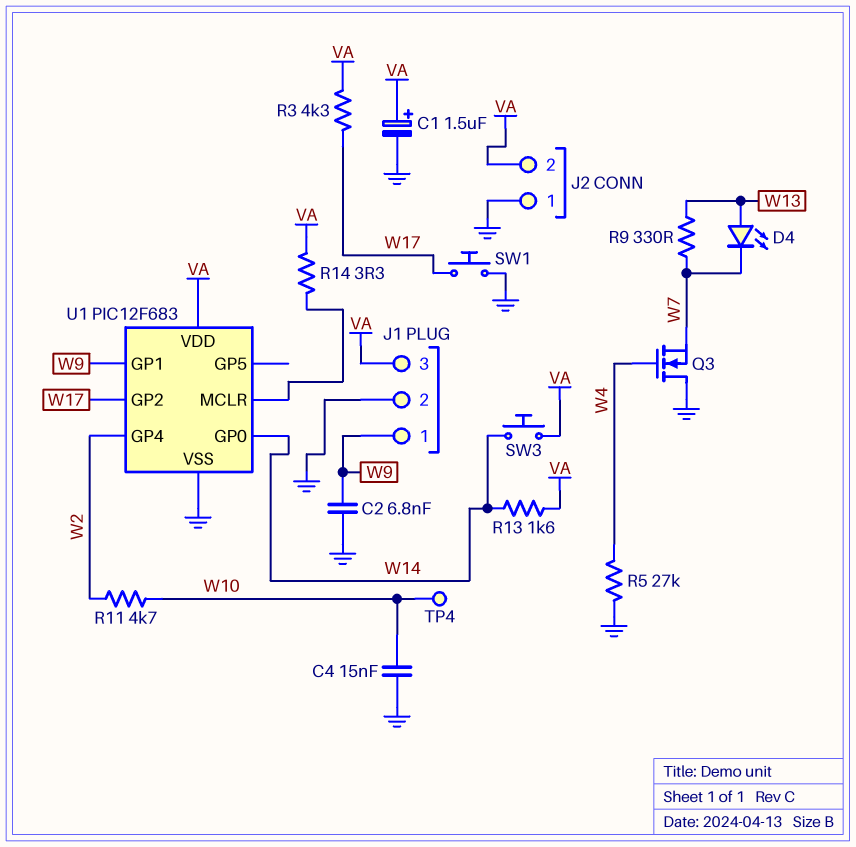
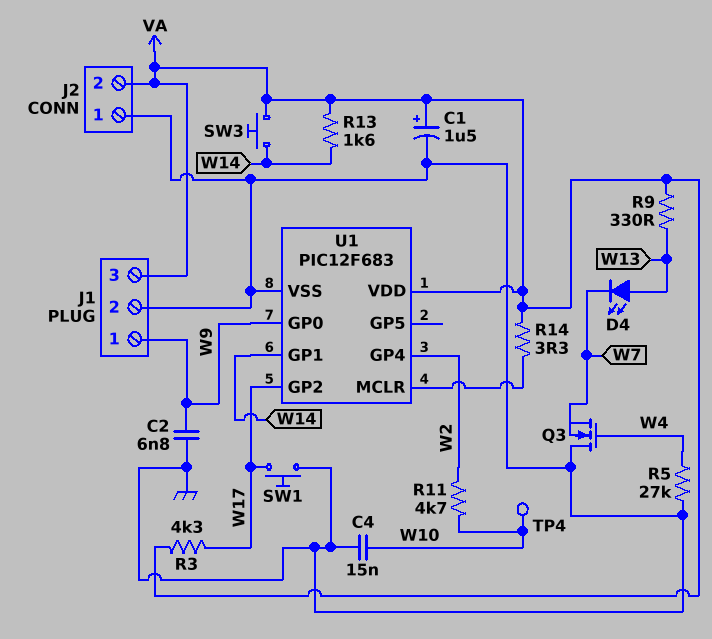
R9: 330 (W7, W13) -> 330 (VA, W13)
U1 pin GP0: W14 -> W9
U1 pin GP1: W9 -> W14

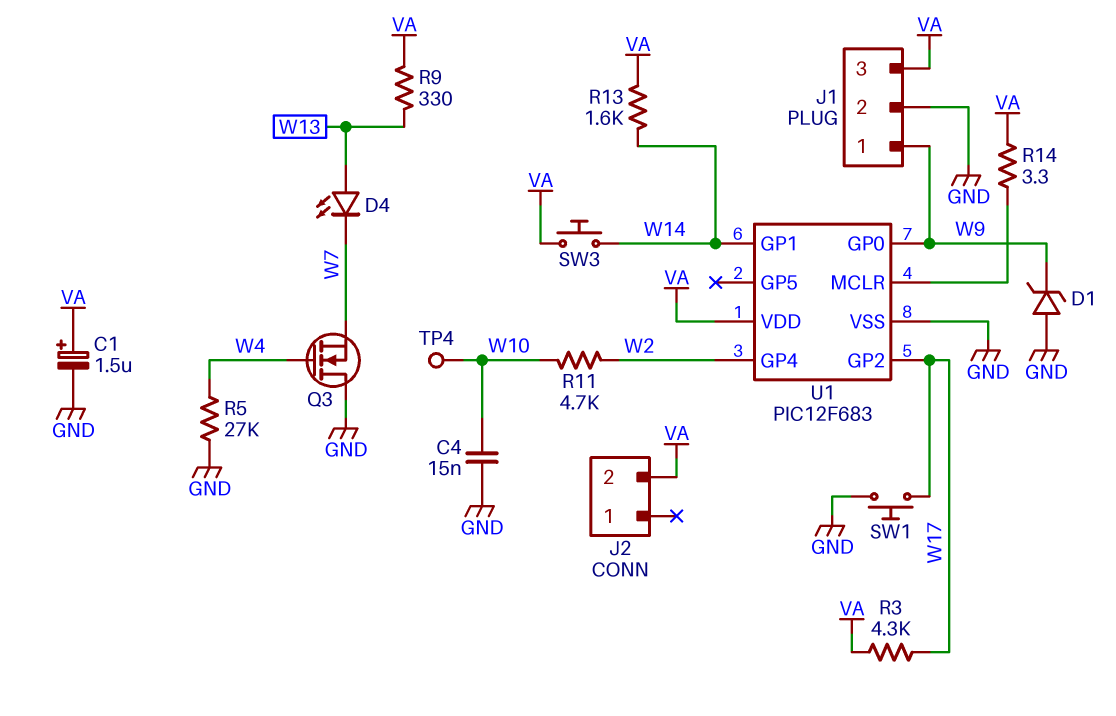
C2: 6.8nF (GND, W9) -> none
D1: none -> zener (A GND, K W9)
J2 pin 1: GND -> none

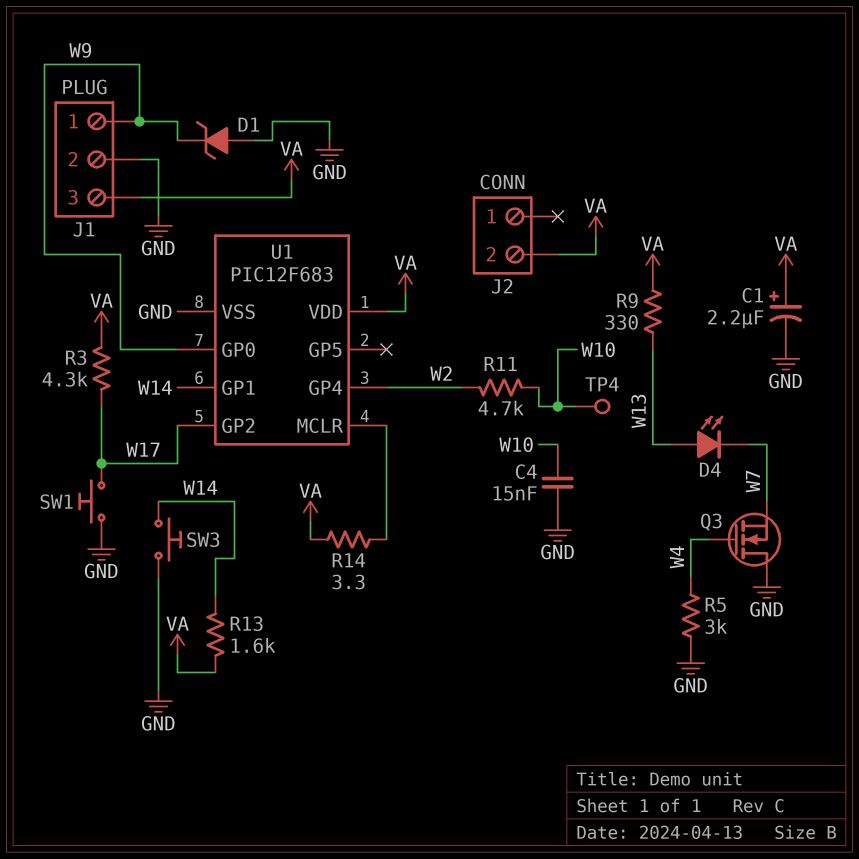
C1: 1.5uF (plus VA, minus GND) -> 2.2uF (plus VA, minus GND)
R5: 27k (GND, W4) -> 3k (GND, W4)
SW3: button (VA, W14) -> button (GND, W14)

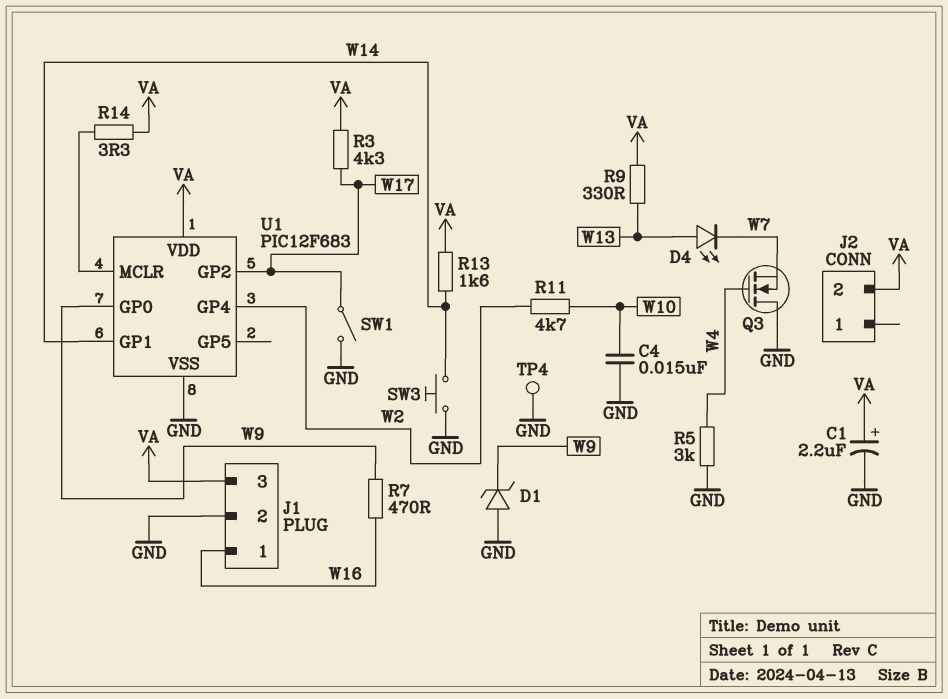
J1 pin 1: W9 -> W16
R7: none -> 470 (W9, W16)
SW1: button (GND, W17) -> switch (GND, W17)
TP4: test point (W10) -> test point (GND)

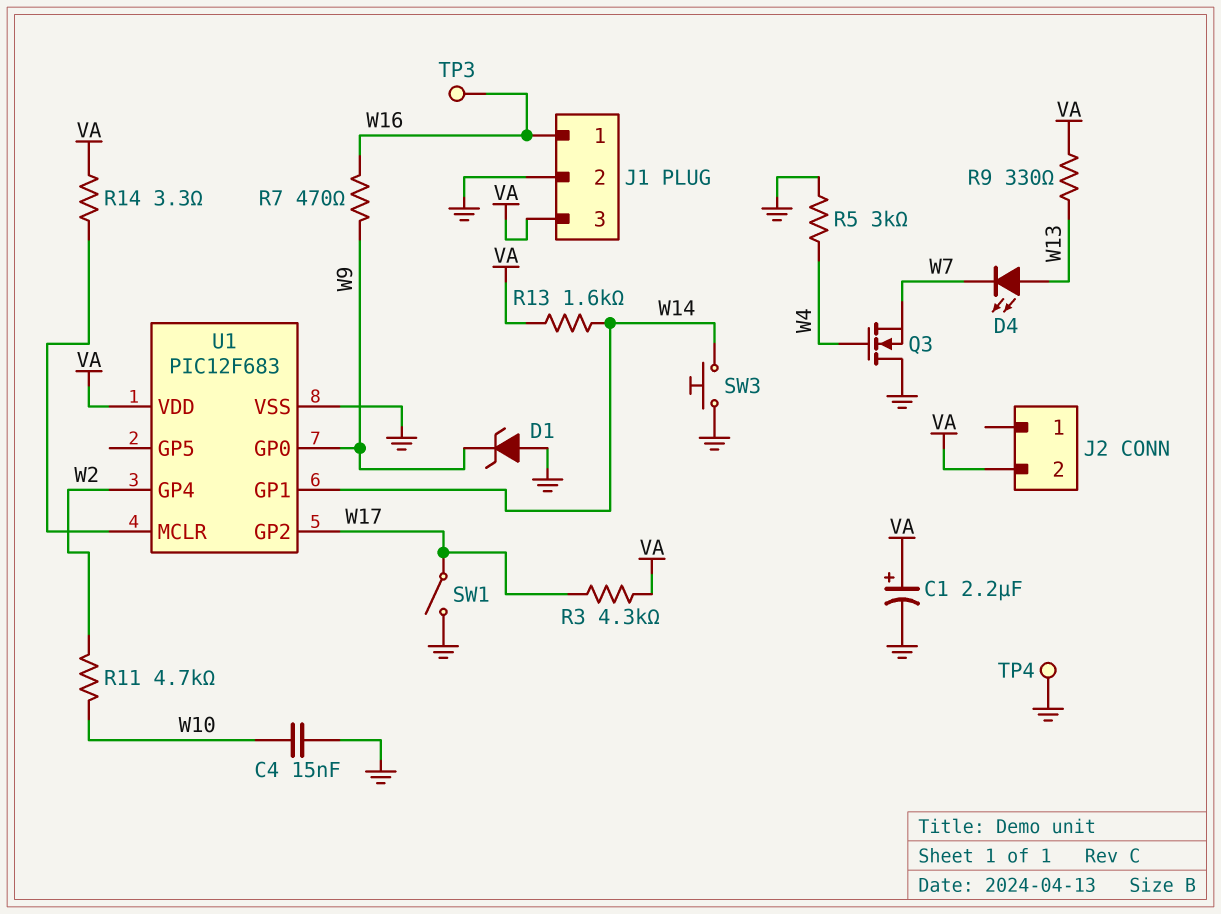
TP3: none -> test point (W16)

